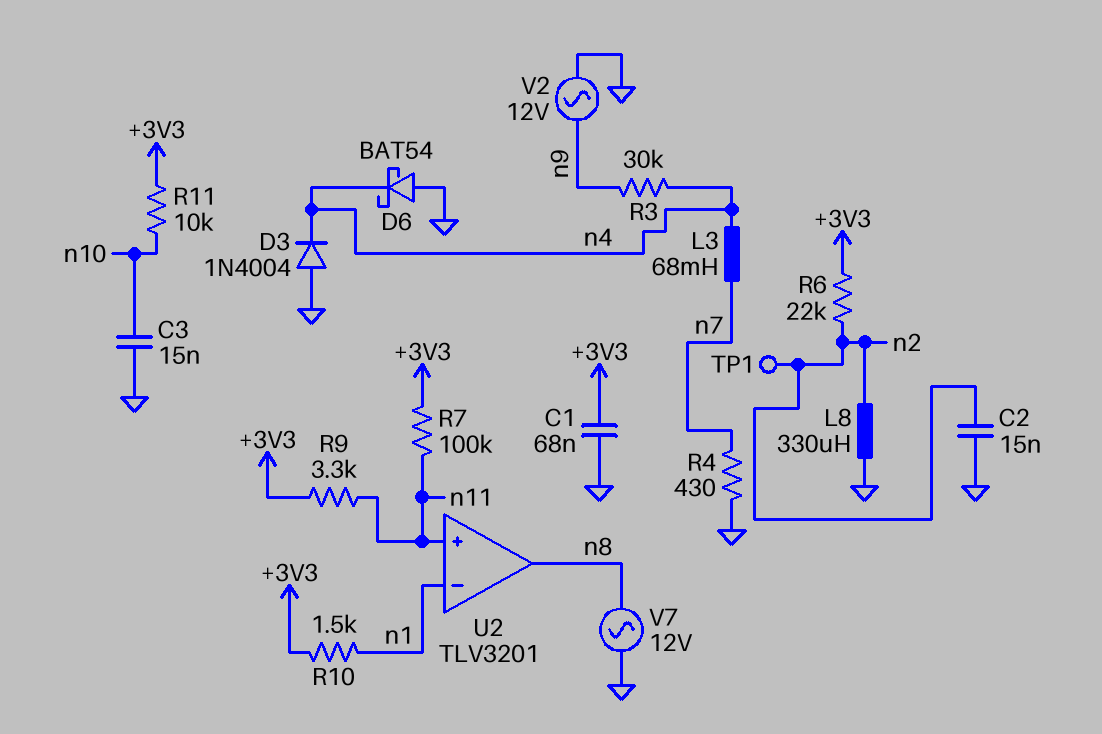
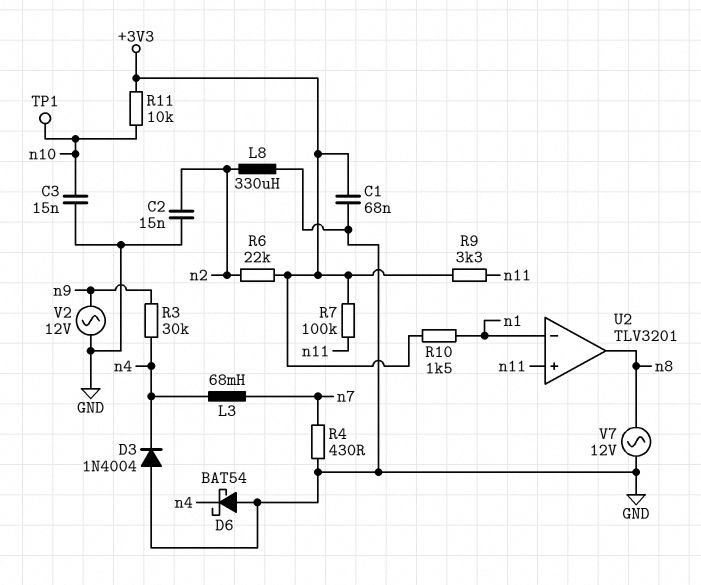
TP1: test point (n2) -> test point (n10)

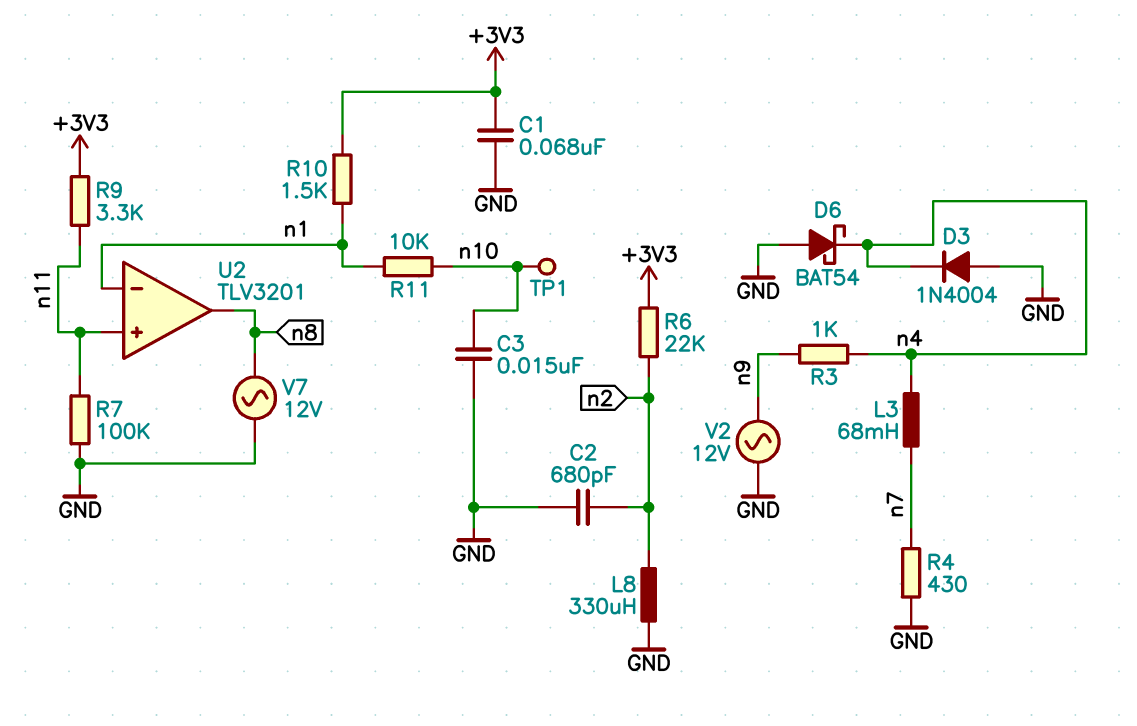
C2: 15nF (GND, n2) -> 680pF (GND, n2)
R3: 30k (n4, n9) -> 1k (n4, n9)
R7: 100k (+3V3, n11) -> 100k (GND, n11)
R11: 10k (+3V3, n10) -> 10k (n1, n10)

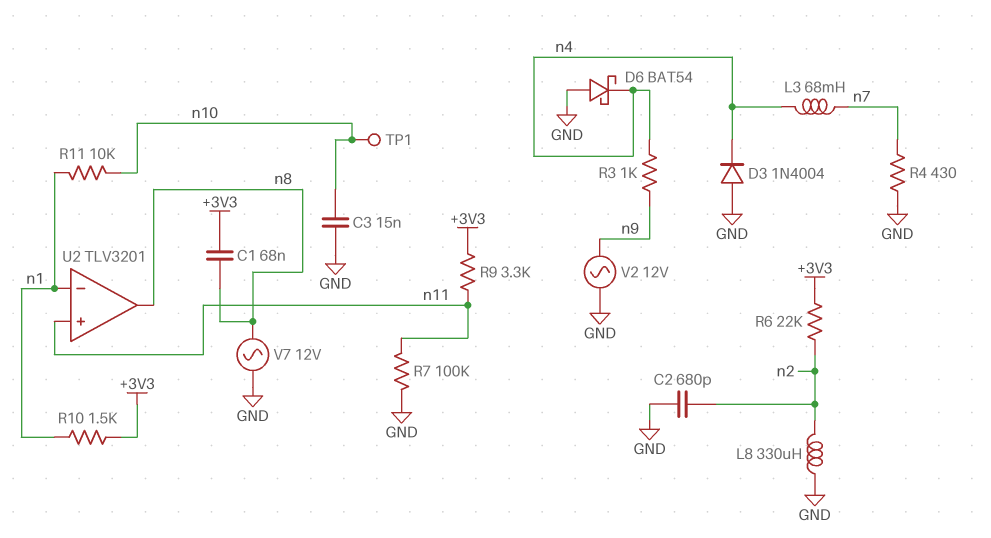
C1: 68nF (+3V3, GND) -> 68nF (+3V3, n8)

